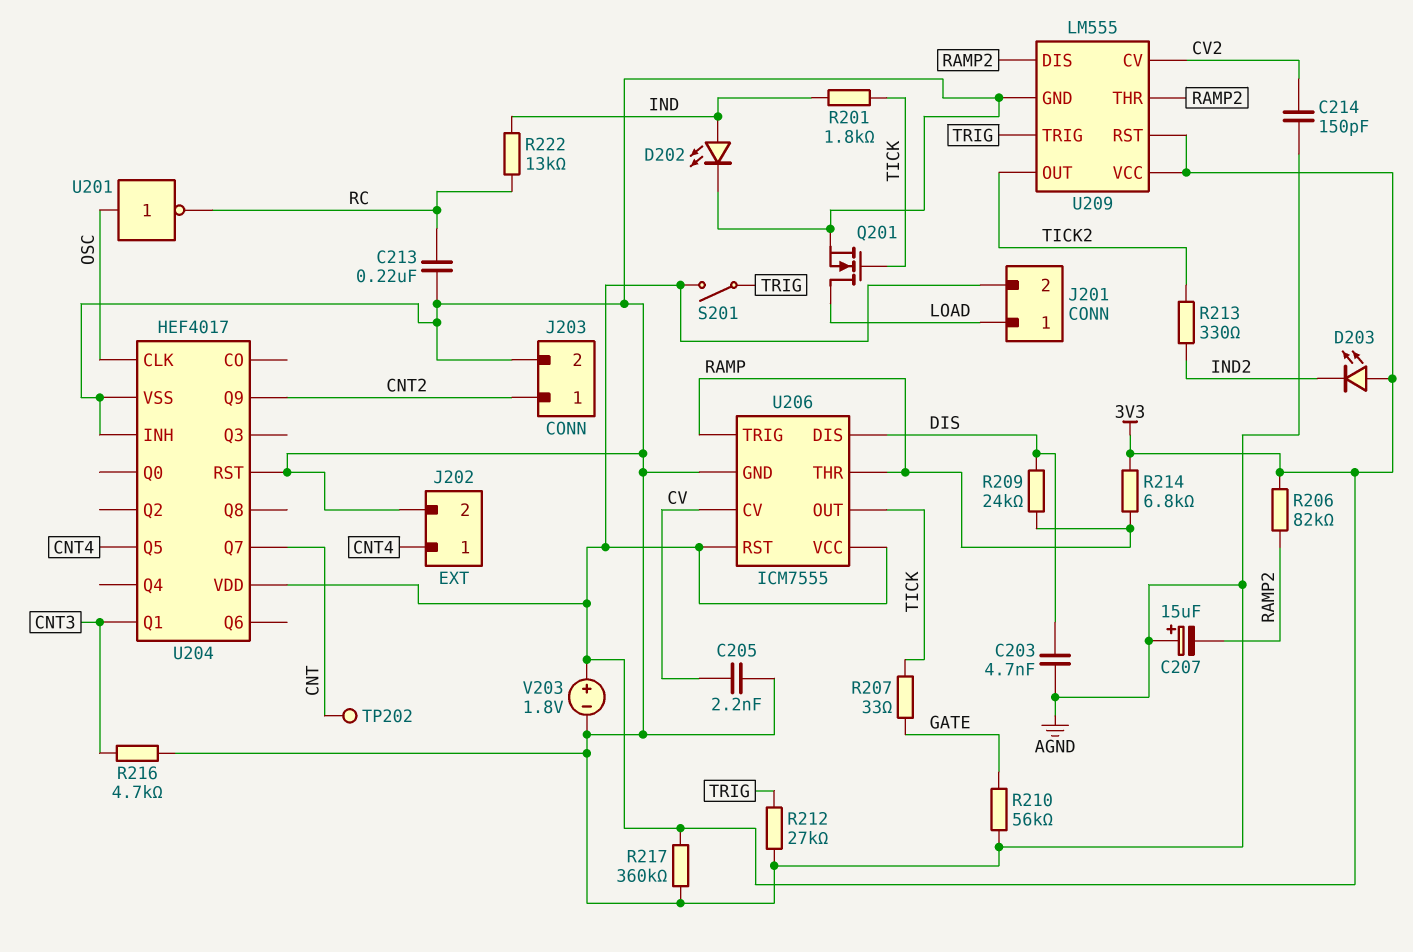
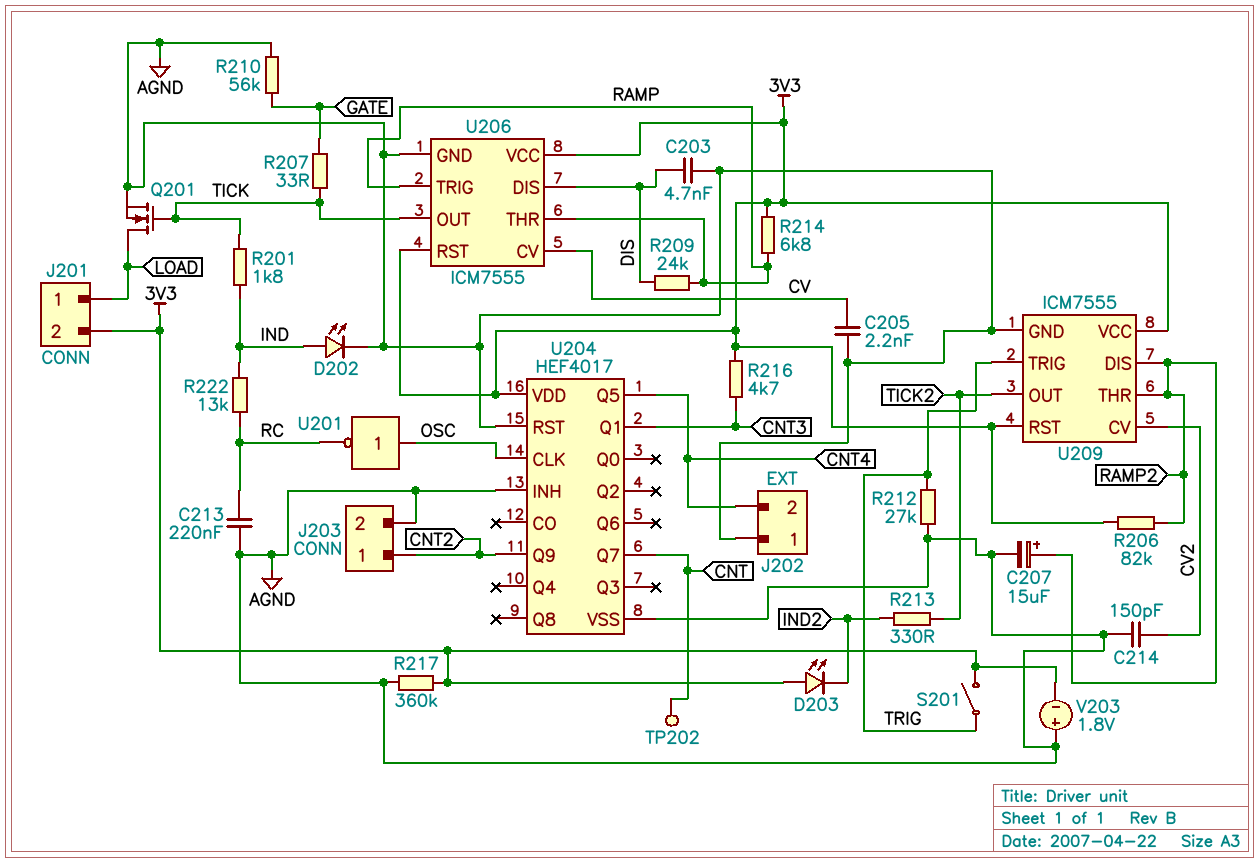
C207: 15uF (plus AGND, minus RAMP2) -> 15uF (plus RAMP2, minus AGND)
J202 pin 1: CNT4 -> AGND
J202 pin 2: AGND -> CNT4
R216: 4.7k (AGND, CNT3) -> 4.7k (3V3, CNT3)
U209: LM555 -> ICM7555
V203: 1.8V (plus 3V3, minus AGND) -> 1.8V (plus AGND, minus 3V3)

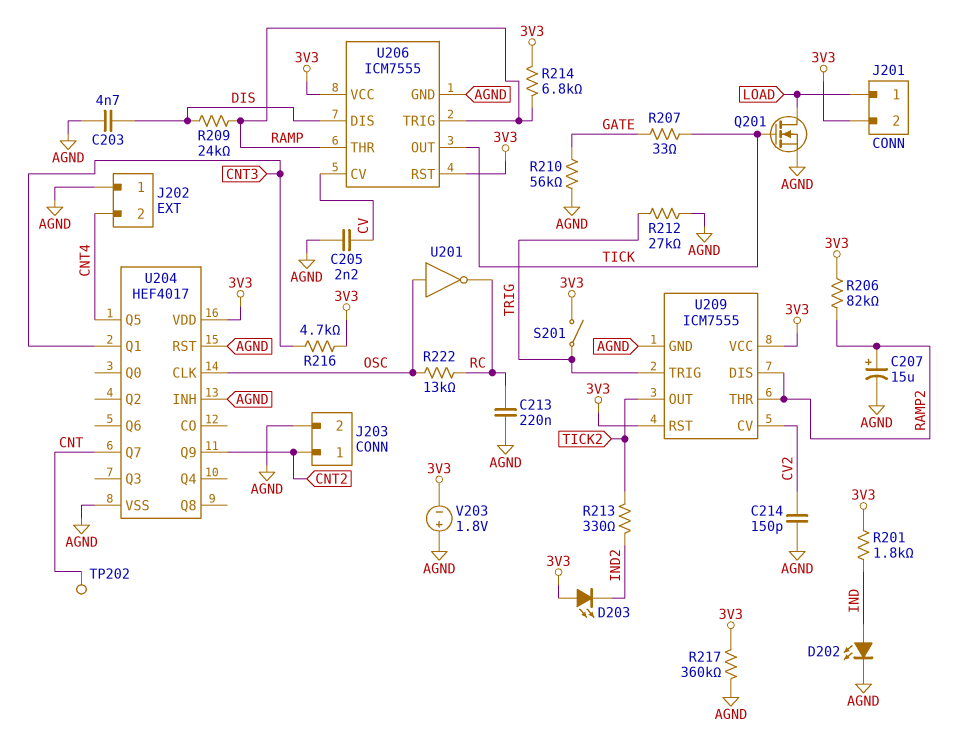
R201: 1.8k (IND, TICK) -> 1.8k (3V3, IND)
R222: 13k (IND, RC) -> 13k (OSC, RC)

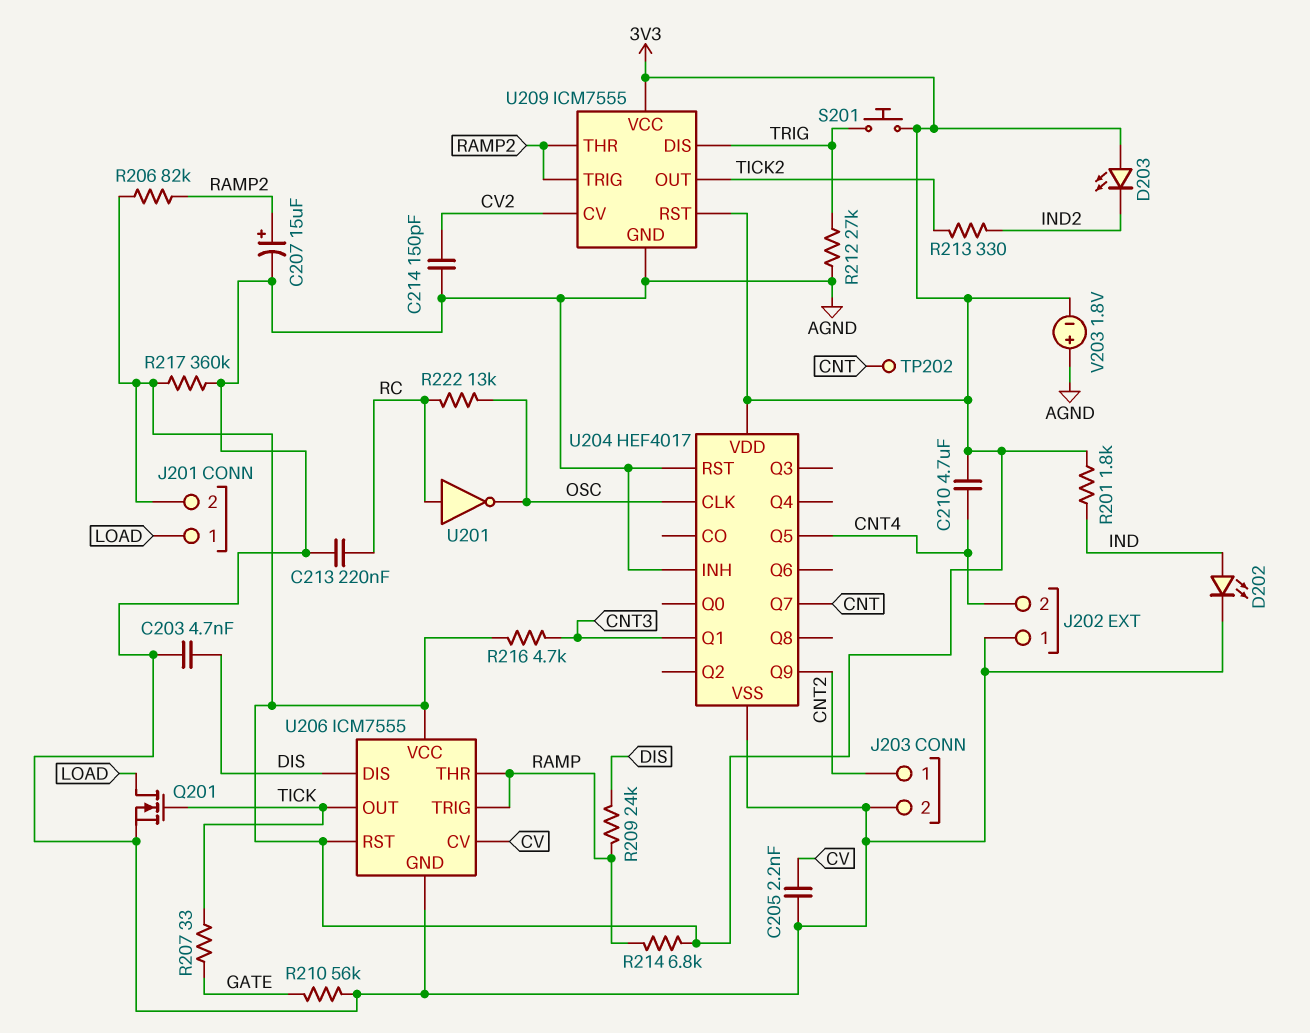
C210: none -> 4.7uF (3V3, CNT4)
S201: switch (3V3, TRIG) -> button (3V3, TRIG)
U201: NOT (in OSC, out RC) -> NOT (in RC, out OSC)
U209 pin DIS: RAMP2 -> TRIG
U209 pin TRIG: TRIG -> RAMP2

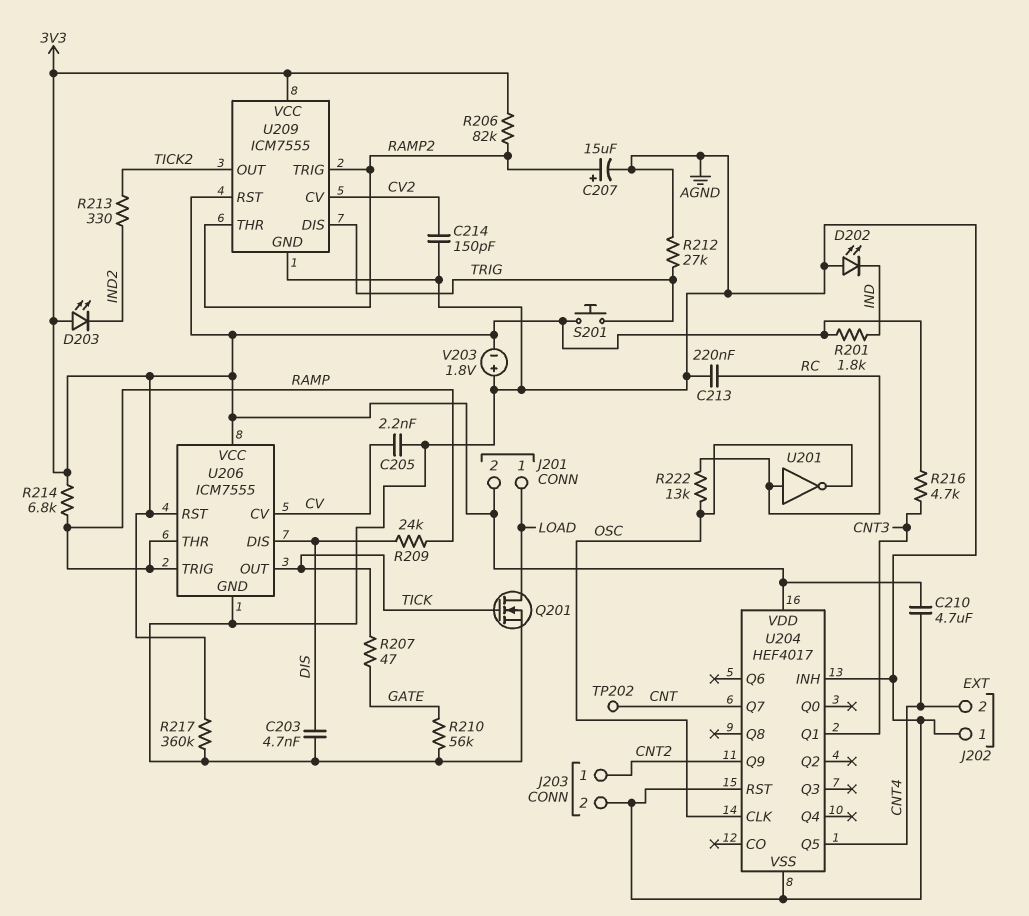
D202: LED (A IND, K AGND) -> LED (A AGND, K IND)
R207: 33 (GATE, TICK) -> 47 (GATE, TICK)

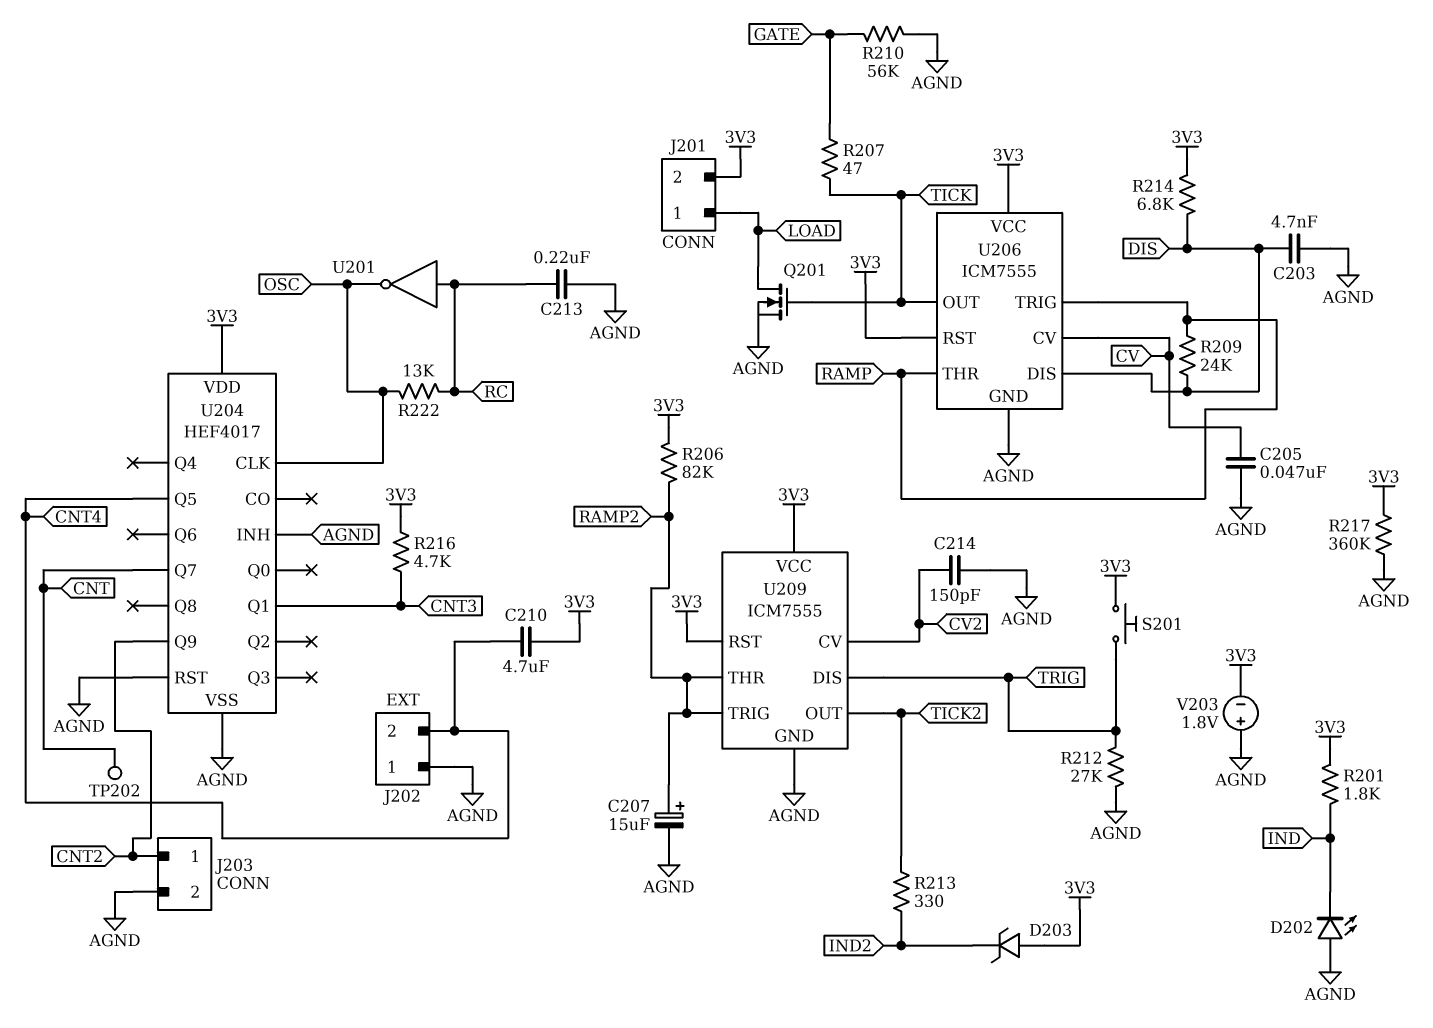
C205: 2.2nF (AGND, CV) -> 47nF (AGND, CV)
D203: LED (A 3V3, K IND2) -> zener (A 3V3, K IND2)
R214: 6.8k (3V3, RAMP) -> 6.8k (3V3, DIS)

